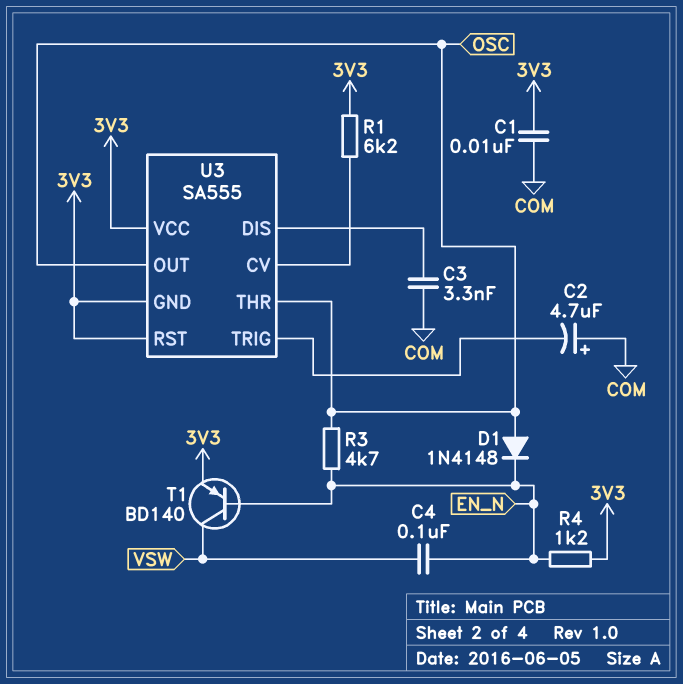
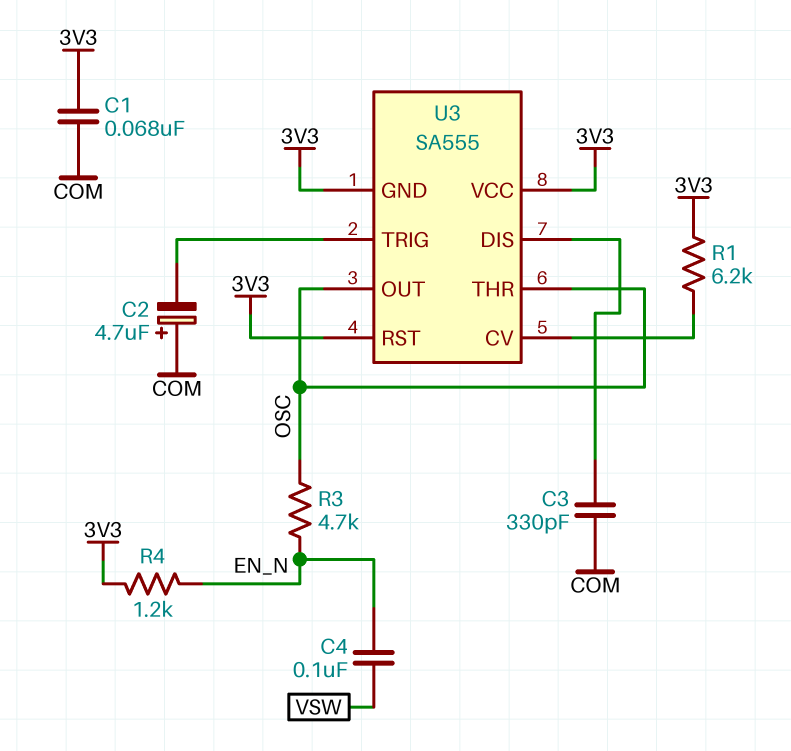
C1: 10nF (3V3, COM) -> 68nF (3V3, COM)
C3: 3.3nF (COM, U3/DIS) -> 330pF (COM, U3/DIS)
D1: diode 1N4148 (A OSC, K EN_N) -> none
T1: PNP BD140 (B EN_N, C VSW, E 3V3) -> none

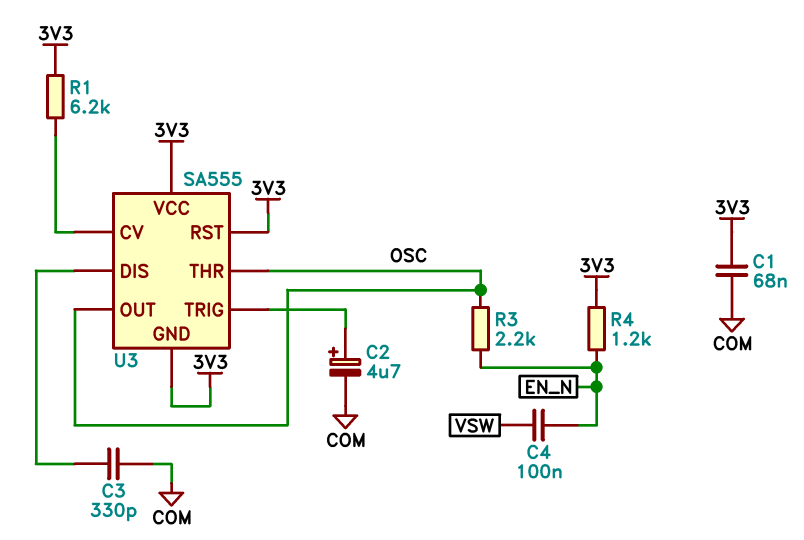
C2: 4.7uF (plus COM, minus U3/TRIG) -> 4.7uF (plus U3/TRIG, minus COM)
R3: 4.7k (EN_N, OSC) -> 2.2k (EN_N, OSC)

